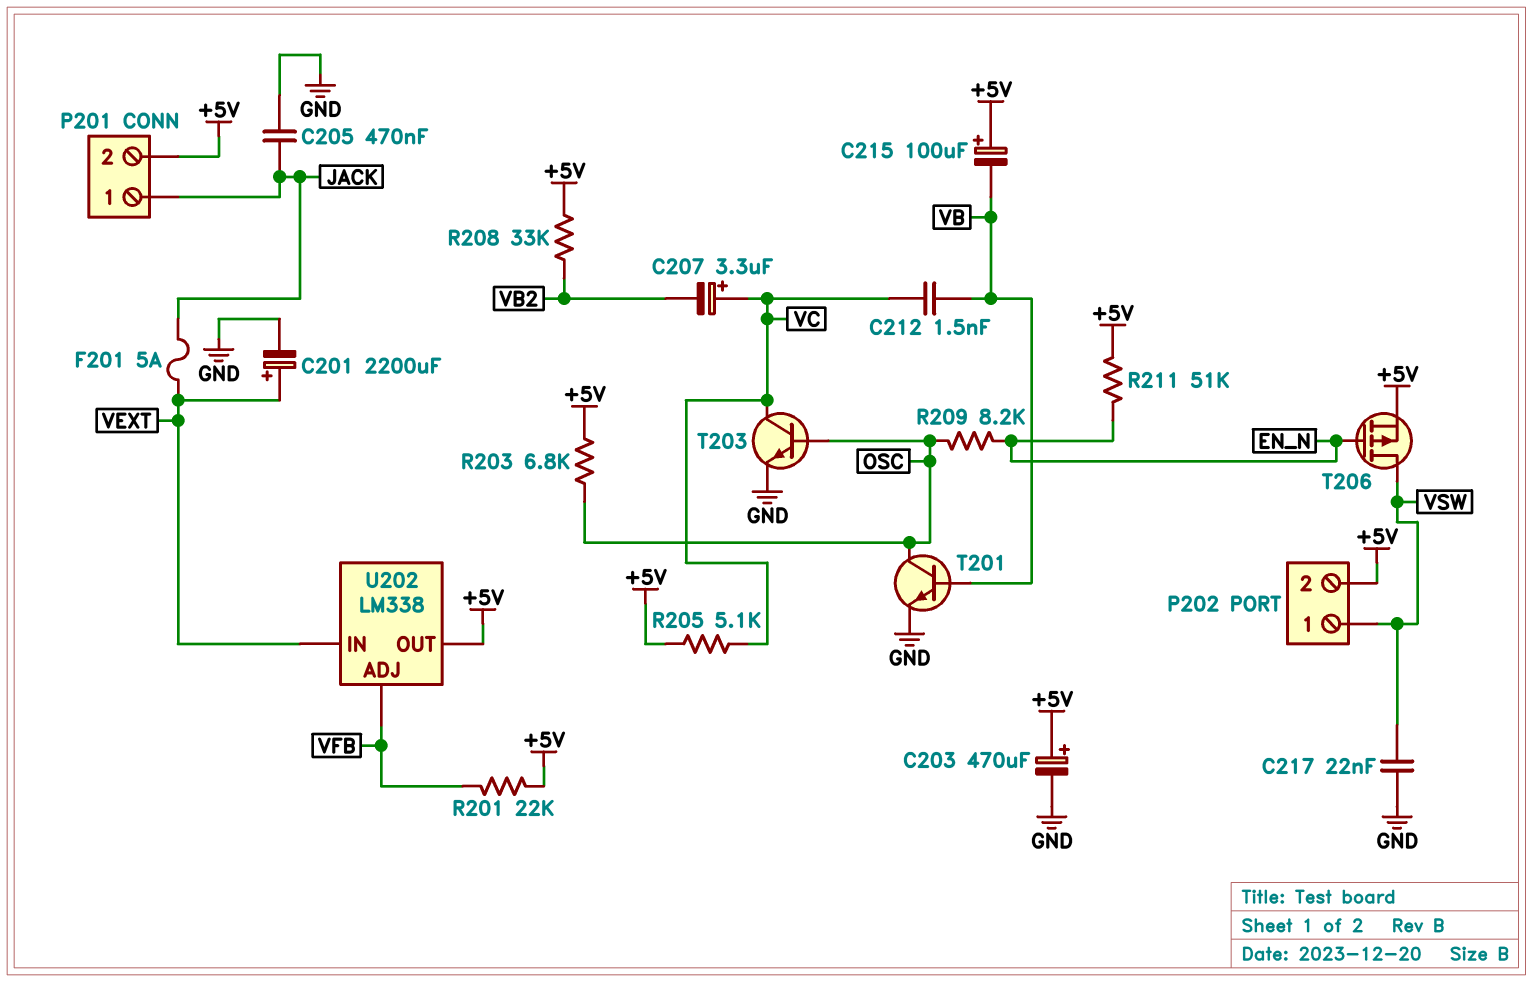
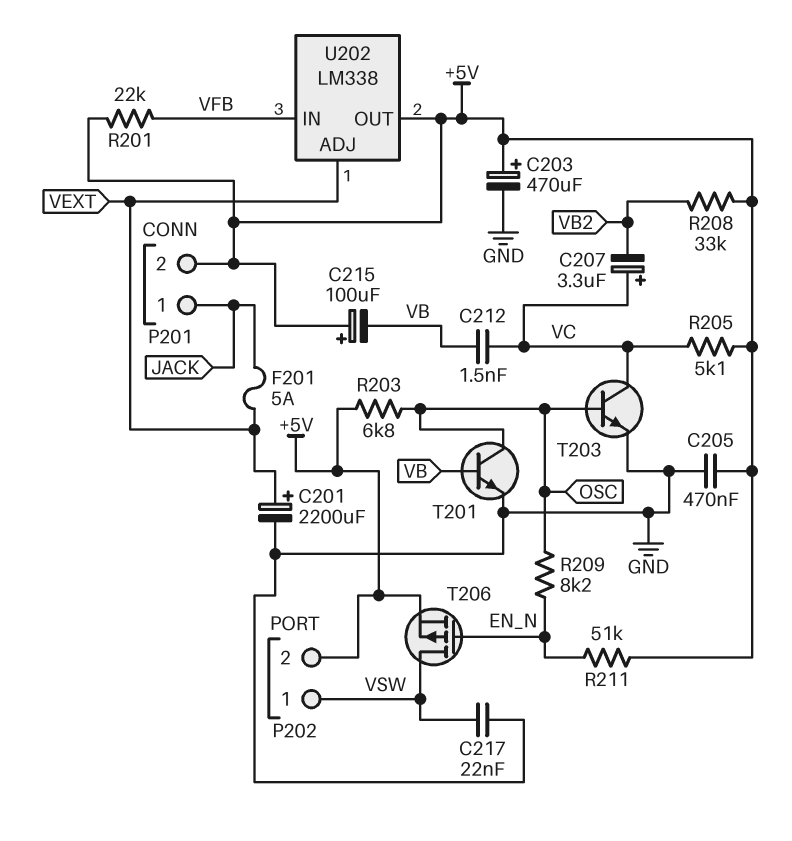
C205: 470nF (GND, JACK) -> 470nF (+5V, GND)
U202 pin ADJ: VFB -> VEXT
U202 pin IN: VEXT -> VFB

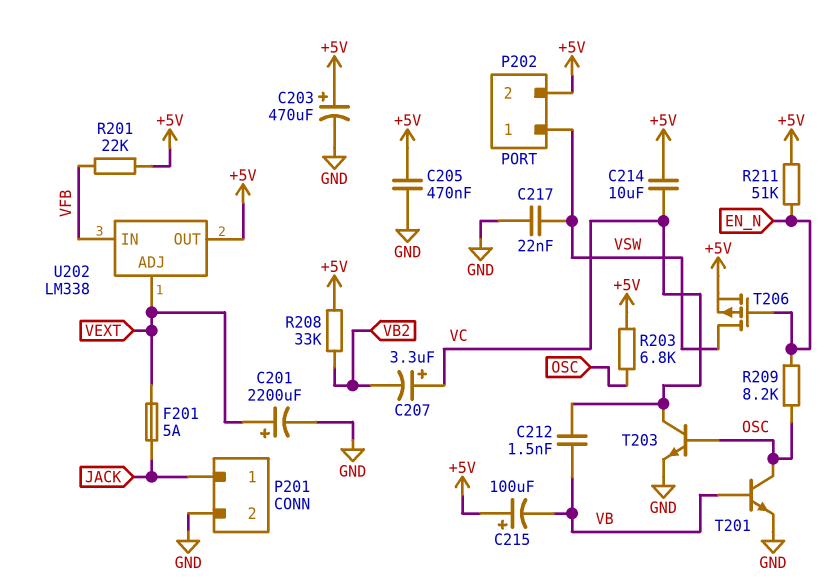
C214: none -> 10uF (+5V, VC)
P201 pin 2: +5V -> GND
R205: 5.1k (+5V, VC) -> none

